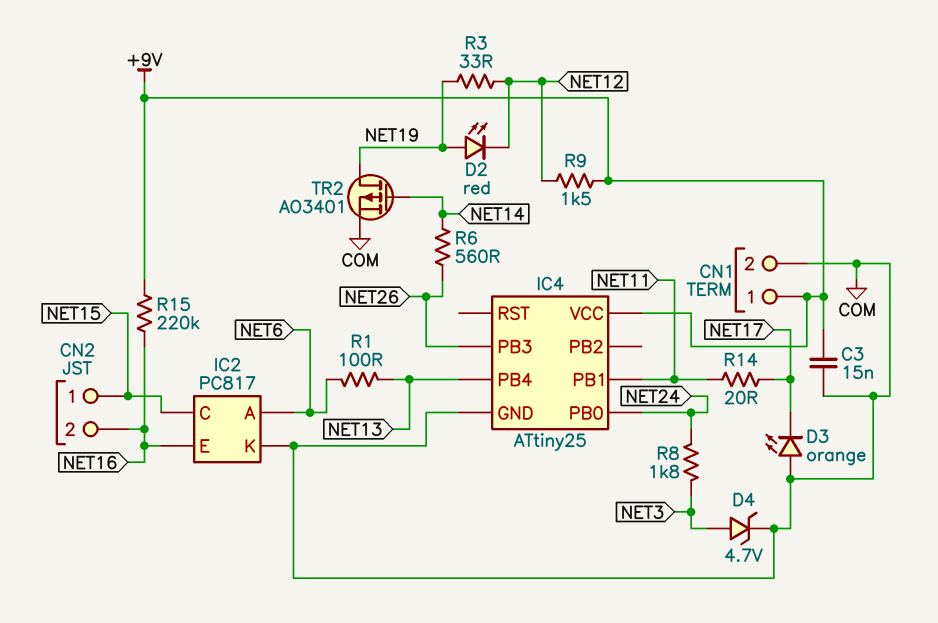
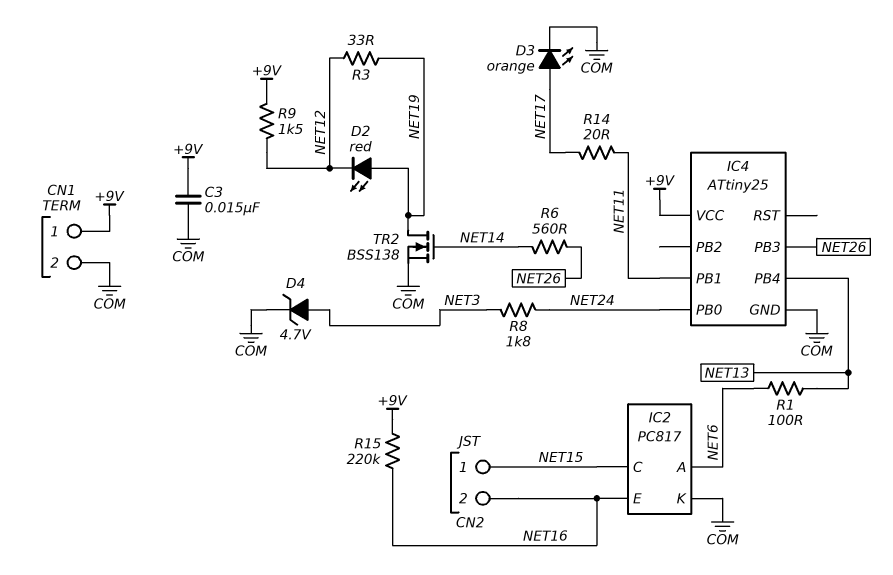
D3: LED orange (A COM, K NET17) -> LED orange (A NET17, K COM)
TR2: PMOS AO3401 (G NET14, D NET19, S COM) -> NMOS BSS138 (G NET14, D NET19, S COM)

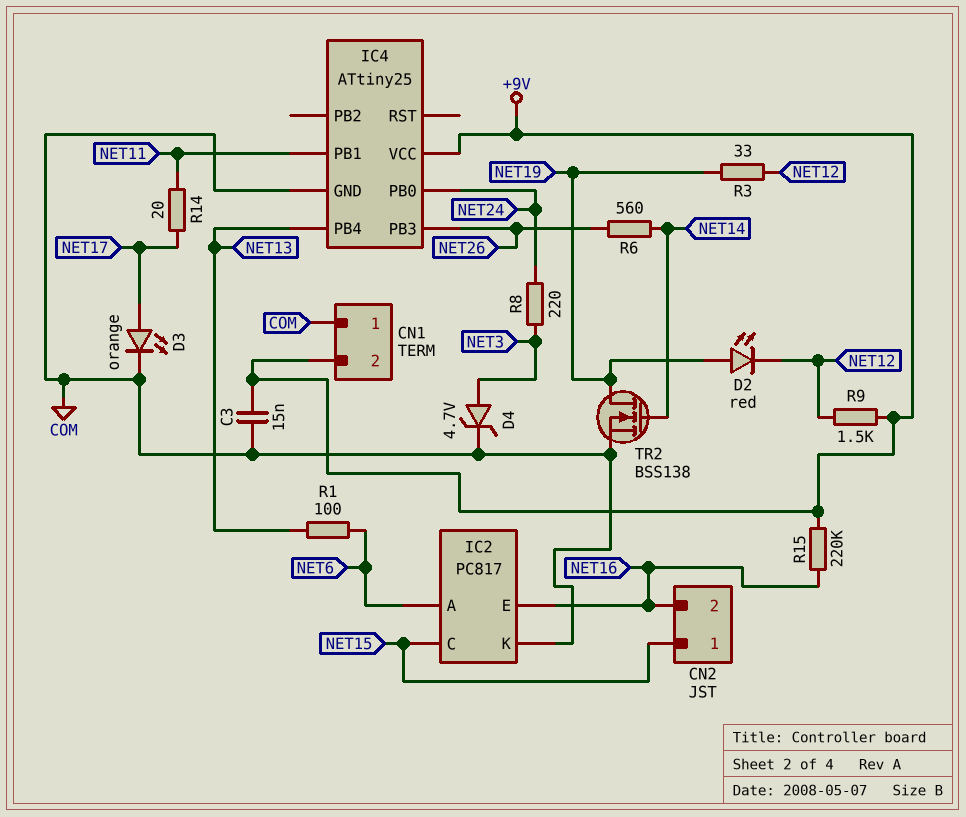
CN1 pin 1: +9V -> COM
CN1 pin 2: COM -> +9V
R8: 1.8k (NET3, NET24) -> 220 (NET3, NET24)

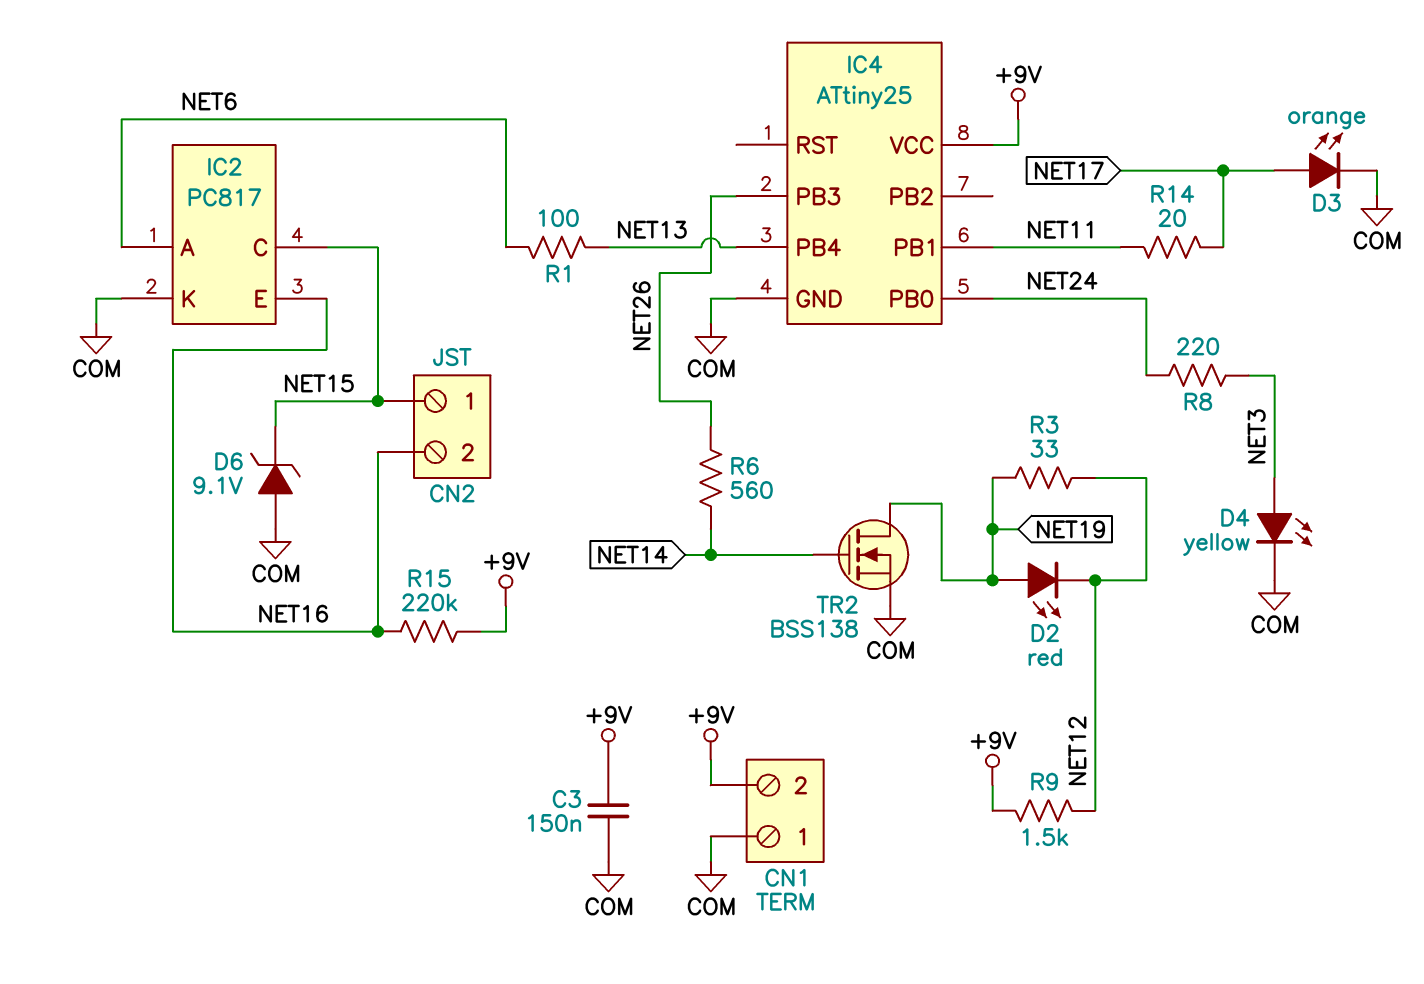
C3: 15nF (+9V, COM) -> 150nF (+9V, COM)
D4: zener 4.7V (A NET3, K COM) -> LED yellow (A NET3, K COM)
D6: none -> zener 9.1V (A COM, K NET15)

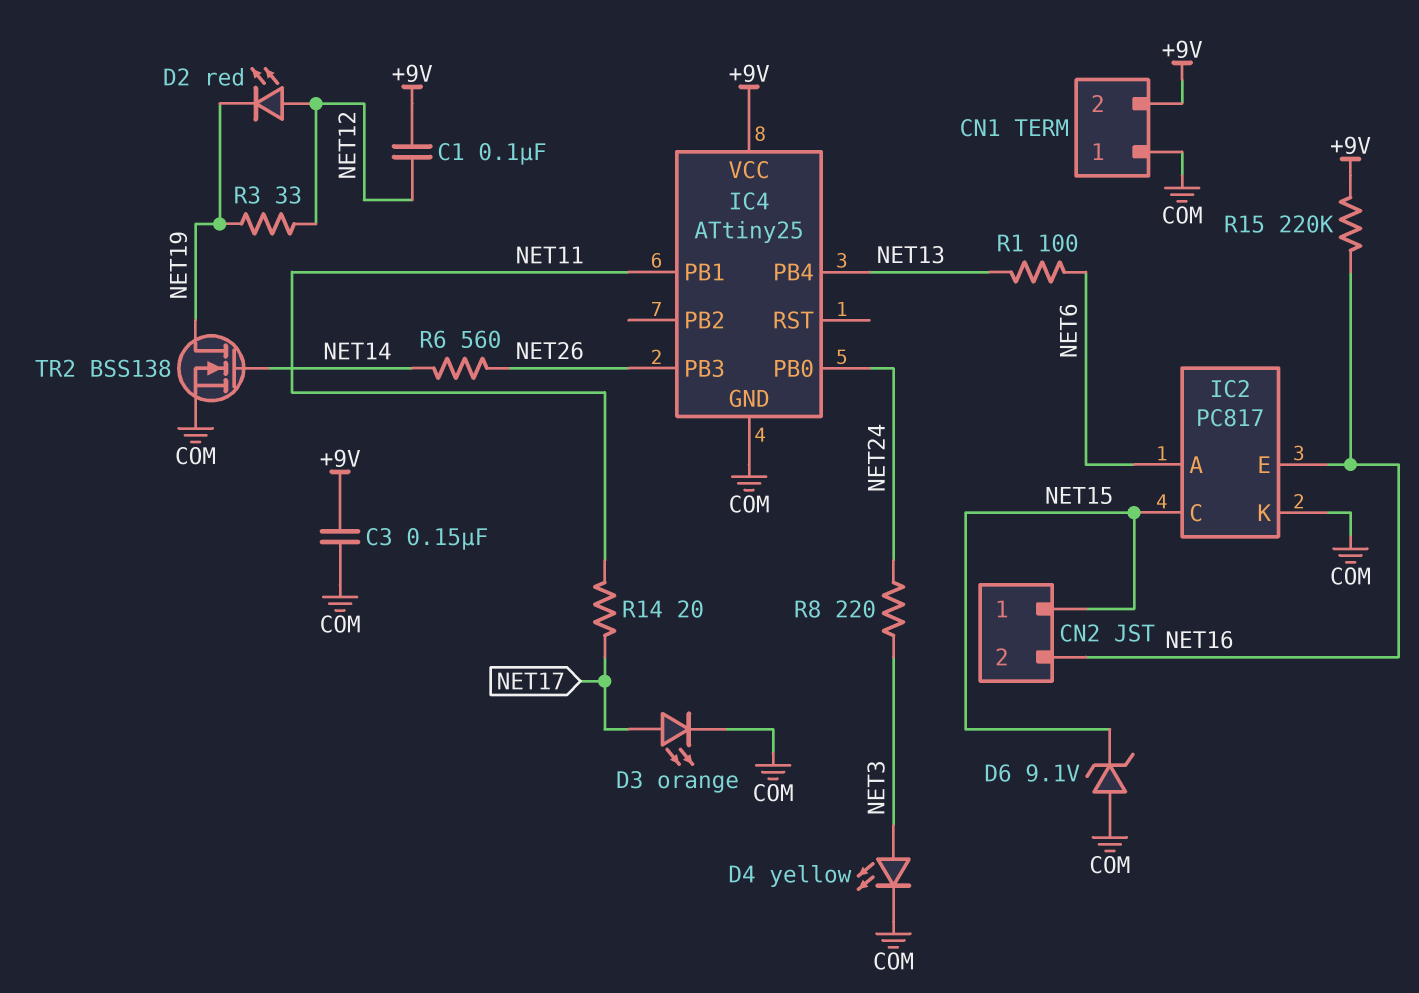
C1: none -> 100nF (+9V, NET12)
D2: LED red (A NET19, K NET12) -> LED red (A NET12, K NET19)
R9: 1.5k (+9V, NET12) -> none

